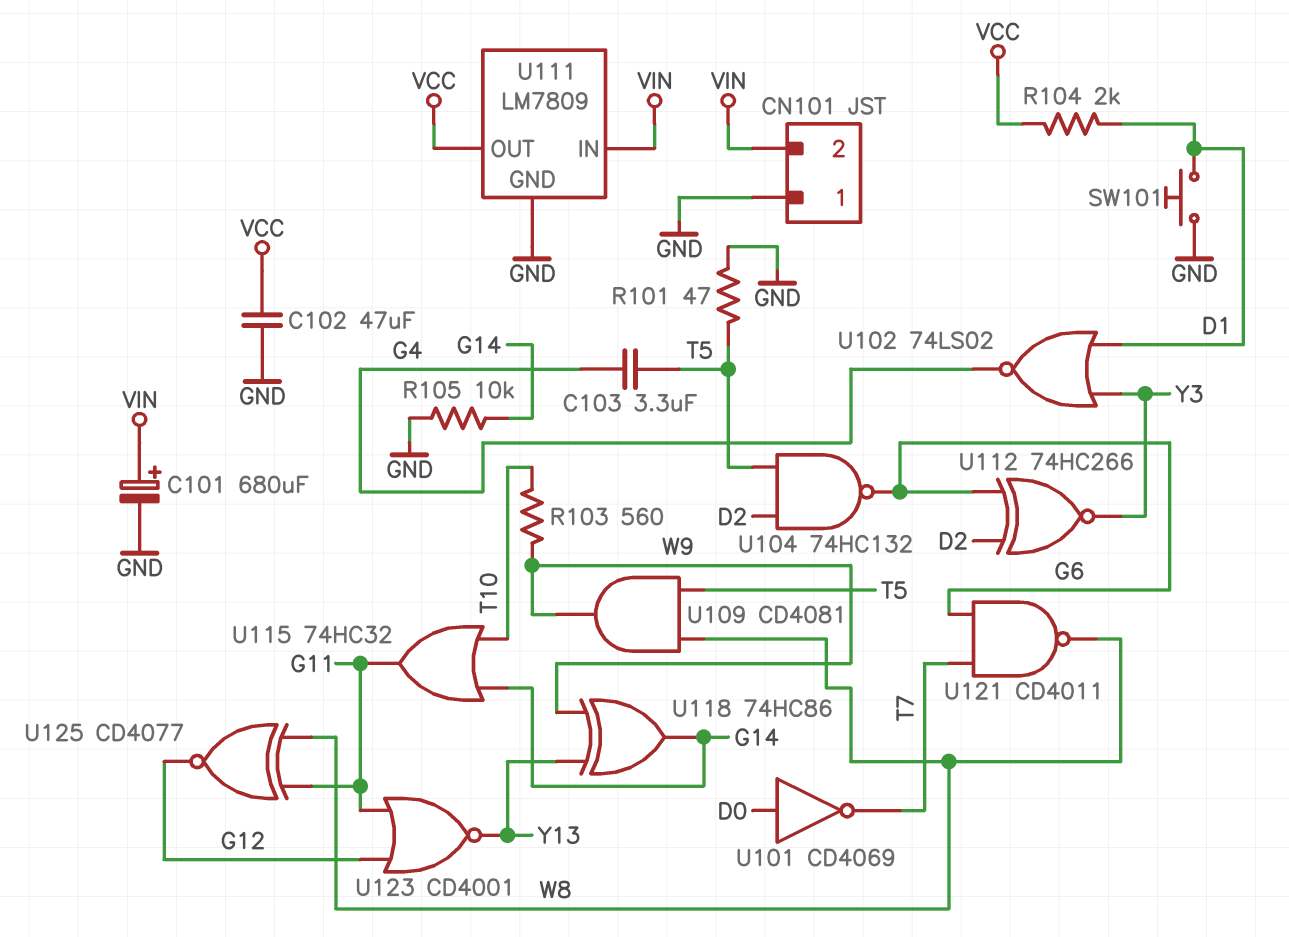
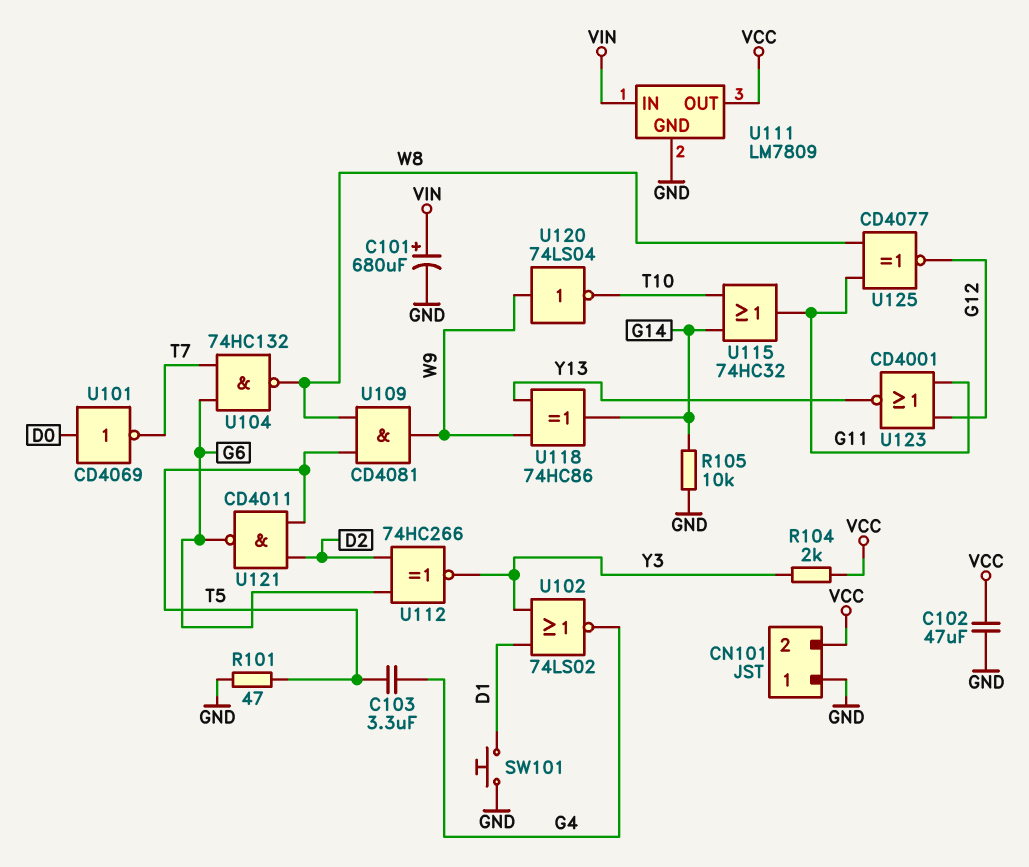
CN101 pin 2: VIN -> VCC
R103: 560 (T10, W9) -> none
R104: 2k (D1, VCC) -> 2k (VCC, Y3)
U104: NAND 74HC132 (in D2, in T5, out G6) -> NAND 74HC132 (in G6, in T7, out W8)
U120: none -> NOT 74LS04 (in W9, out T10)
U121: NAND CD4011 (in G6, in T7, out W8) -> NAND CD4011 (in D2, in T5, out G6)

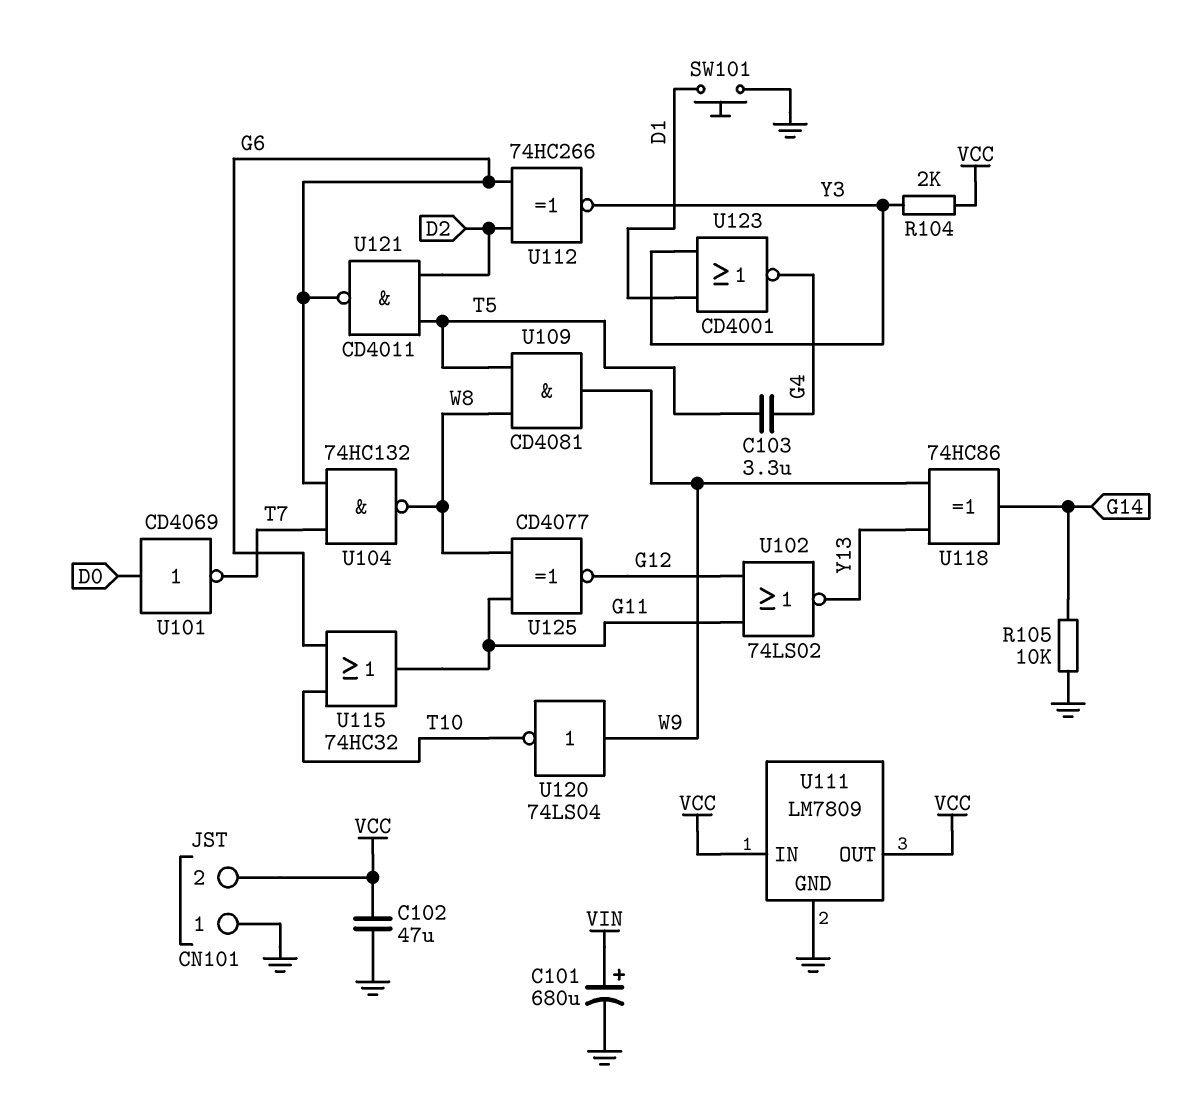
R101: 47 (GND, T5) -> none
U102: NOR 74LS02 (in D1, in Y3, out G4) -> NOR 74LS02 (in G11, in G12, out Y13)
U111 pin IN: VIN -> VCC
U115: OR 74HC32 (in G14, in T10, out G11) -> OR 74HC32 (in G6, in T10, out G11)
U123: NOR CD4001 (in G11, in G12, out Y13) -> NOR CD4001 (in D1, in Y3, out G4)

